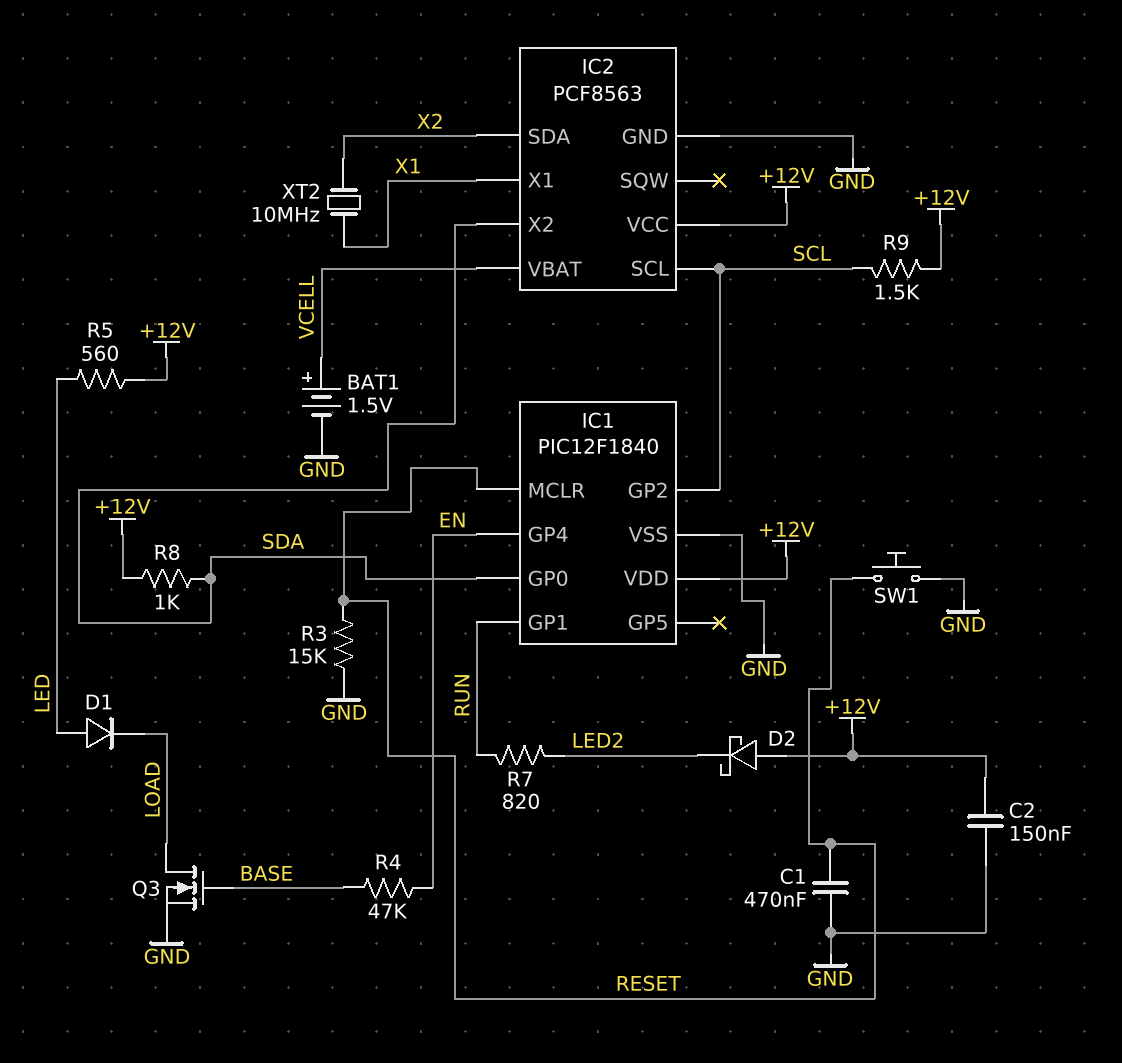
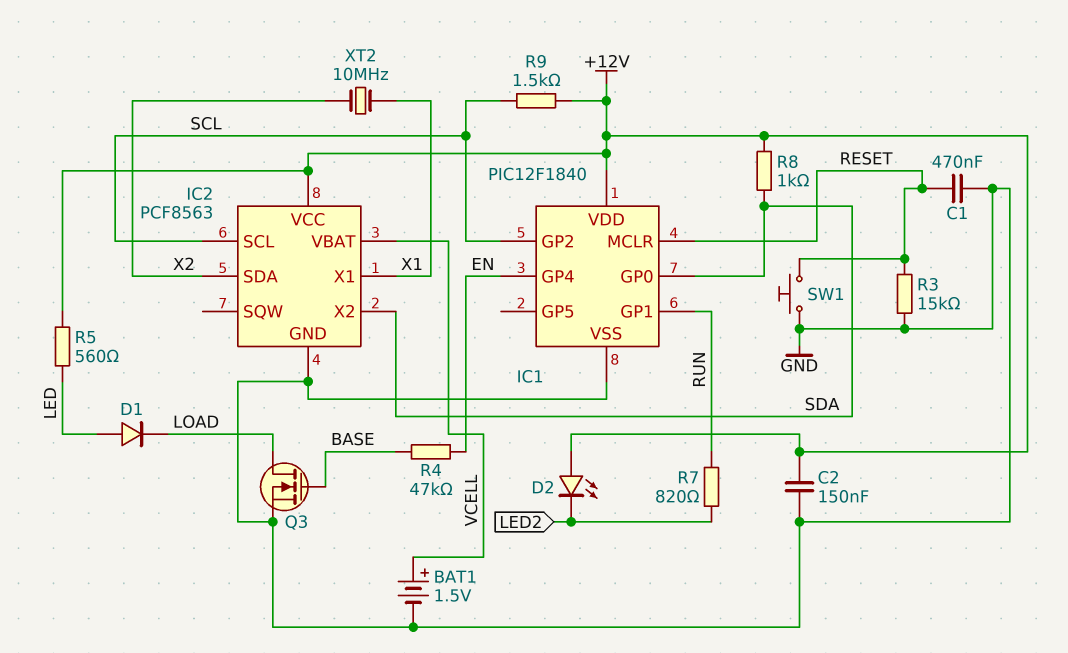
D2: schottky (A +12V, K LED2) -> LED (A +12V, K LED2)

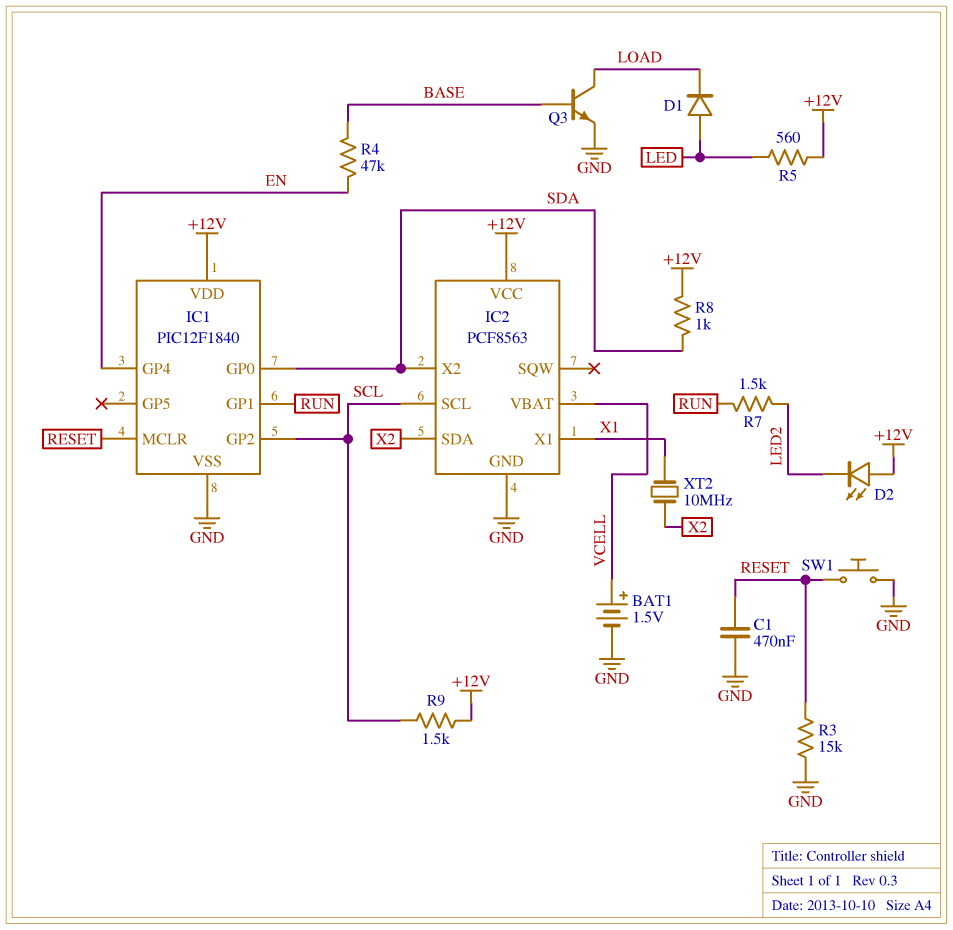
C2: 150nF (+12V, GND) -> none
Q3: NMOS (G BASE, D LOAD, S GND) -> NPN (B BASE, C LOAD, E GND)
R7: 820 (LED2, RUN) -> 1.5k (LED2, RUN)

